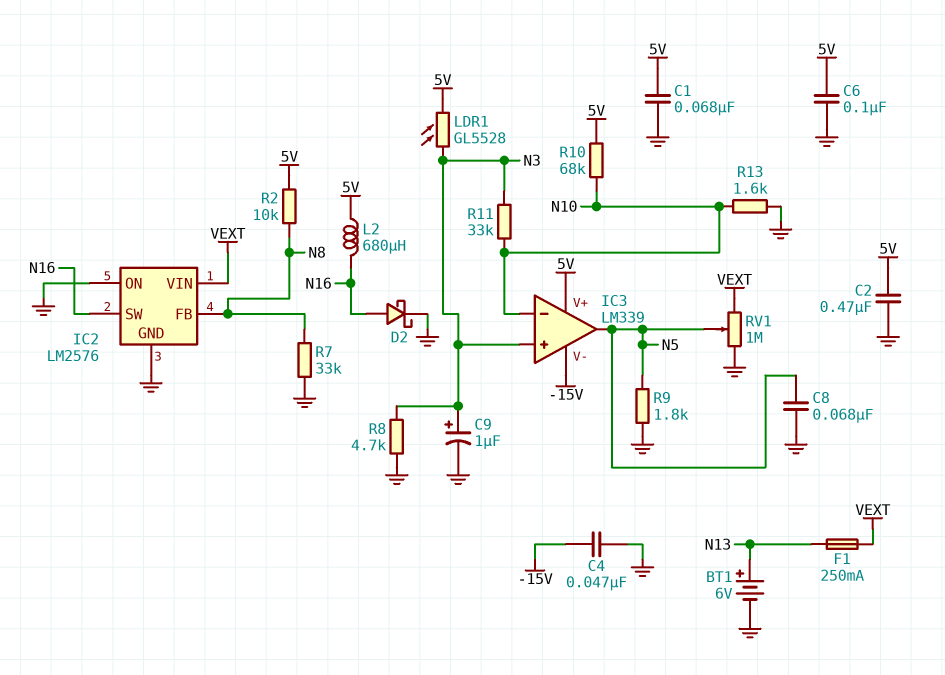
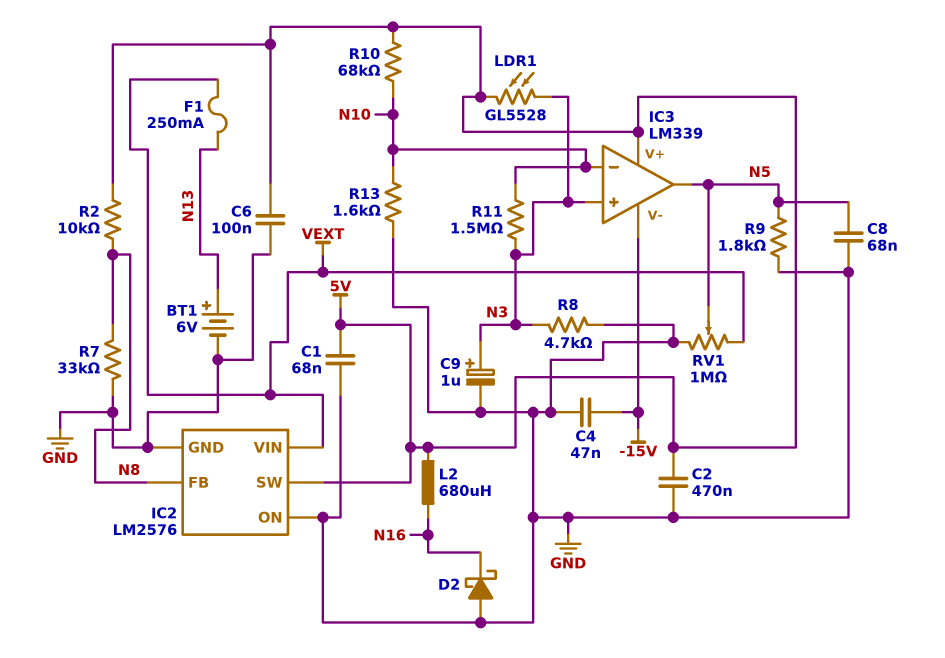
D2: schottky (A N16, K GND) -> schottky (A GND, K N16)
IC2 pin SW: N16 -> 5V
R11: 33k (N3, N10) -> 1.5M (N3, N10)

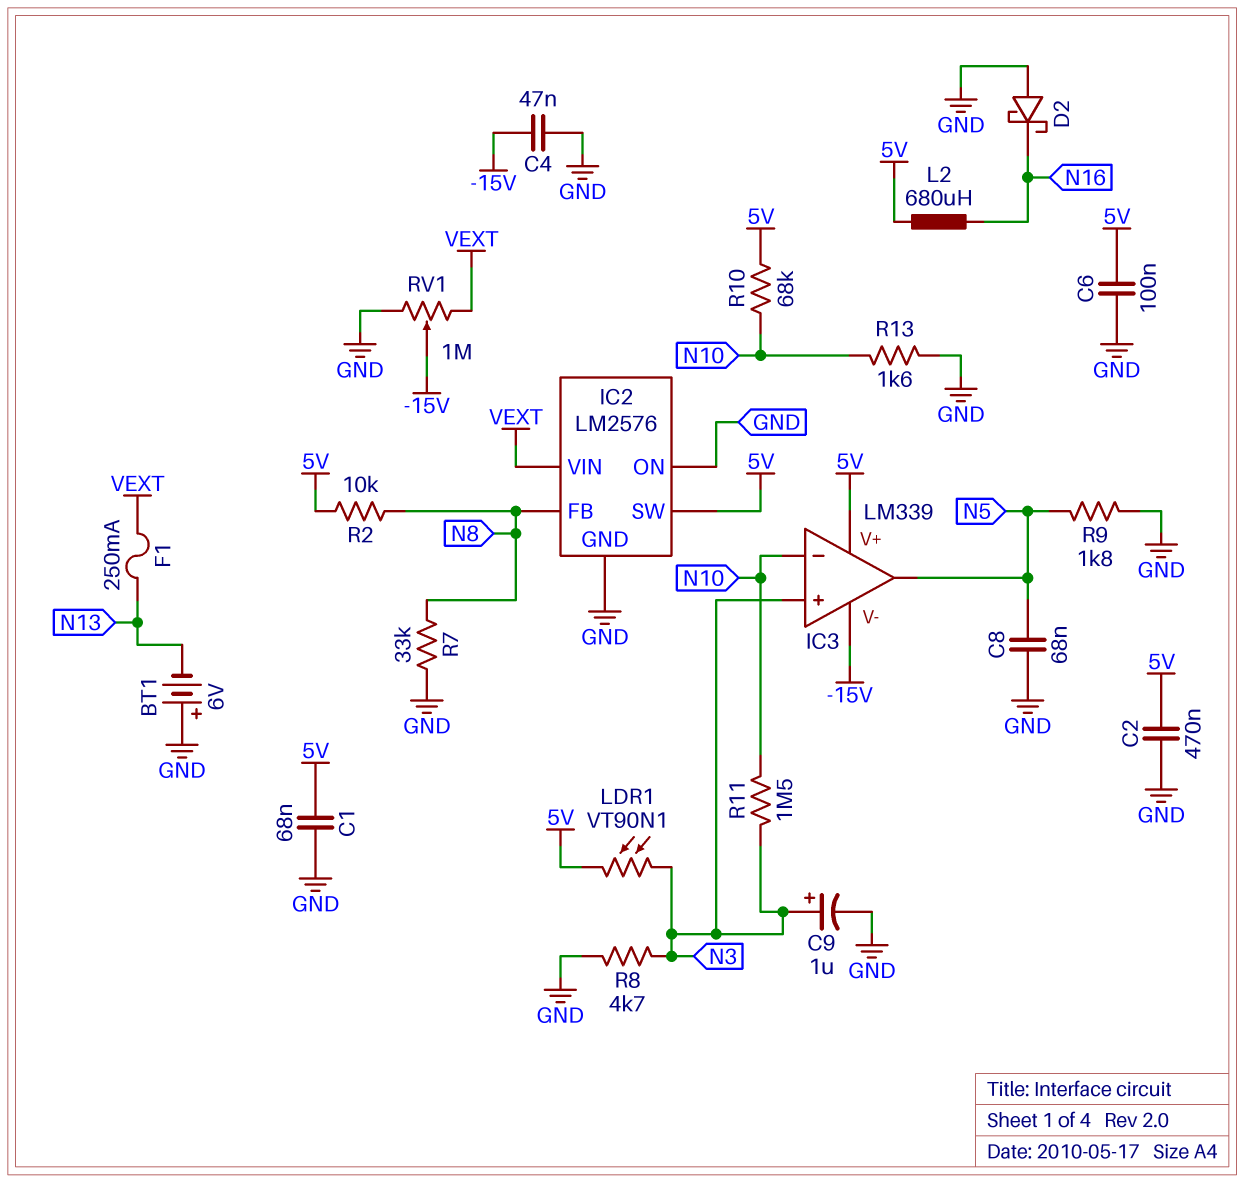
BT1: 6V (plus N13, minus GND) -> 6V (plus GND, minus N13)
LDR1: GL5528 (5V, N3) -> VT90N1 (5V, N3)
RV1: 1M (GND, VEXT, wiper N5) -> 1M (GND, VEXT, wiper -15V)

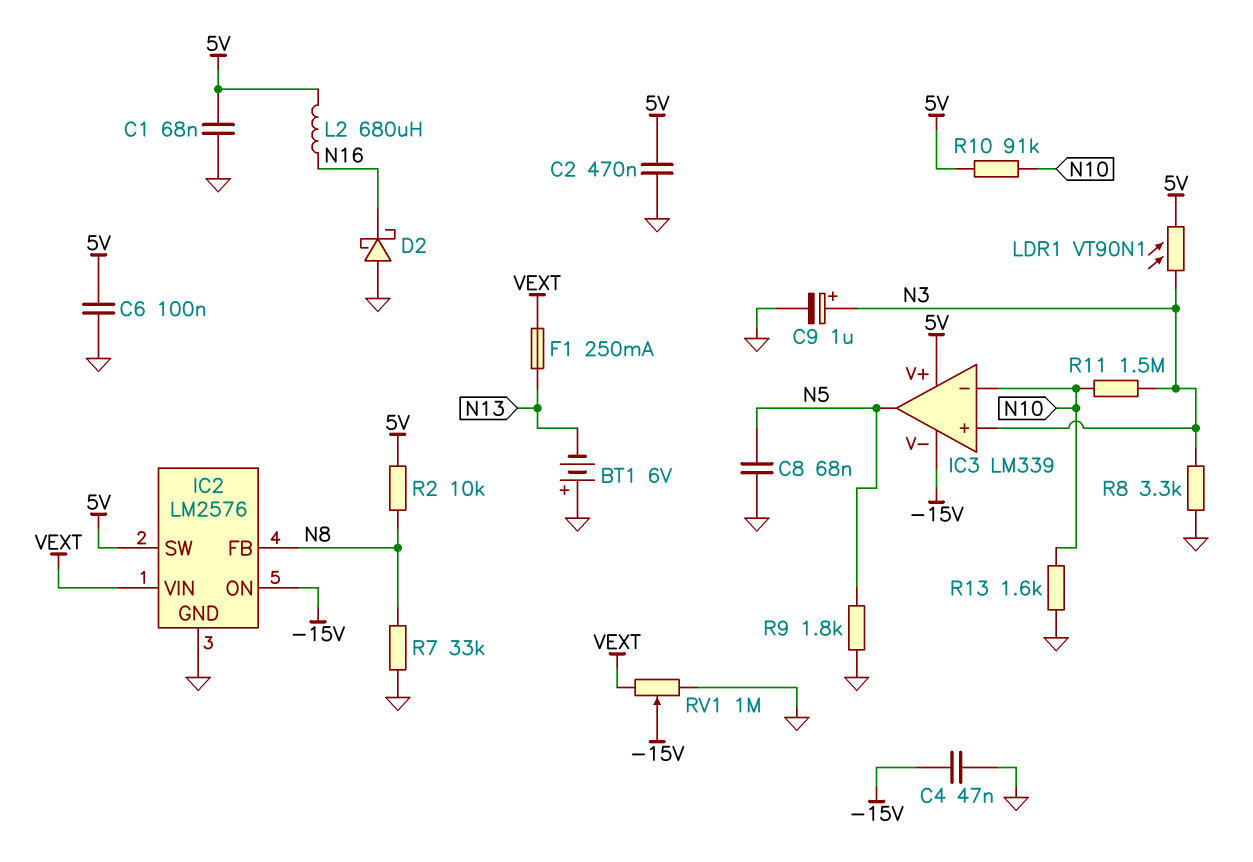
IC2 pin ON: GND -> -15V
R8: 4.7k (GND, N3) -> 3.3k (GND, N3)
R10: 68k (5V, N10) -> 91k (5V, N10)

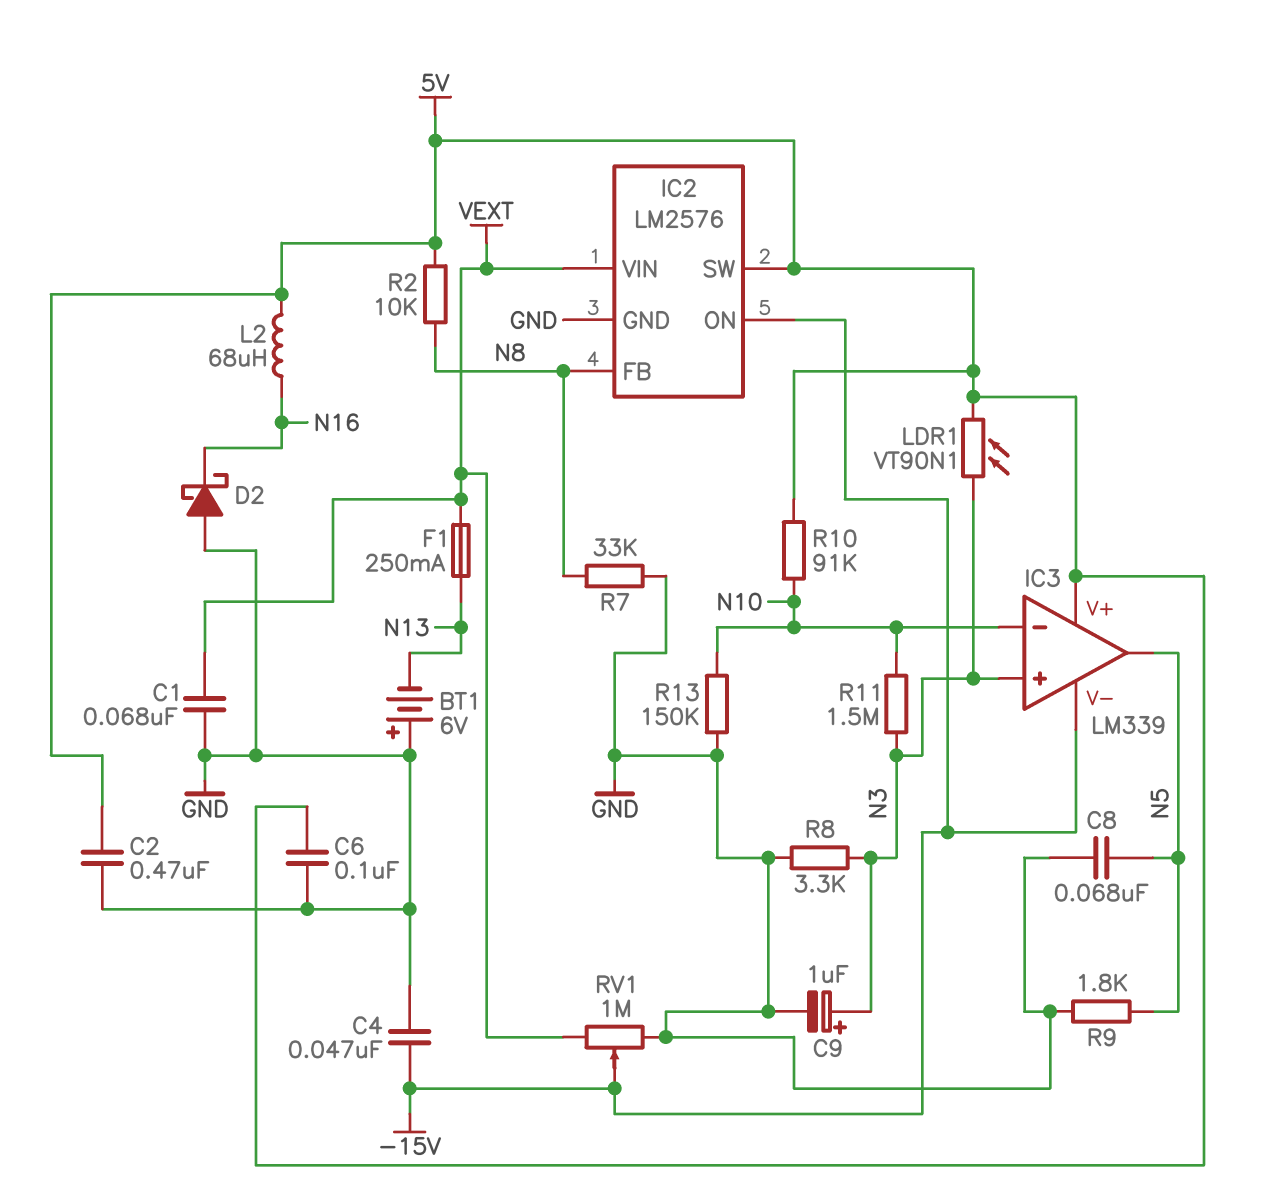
C1: 68nF (5V, GND) -> 68nF (GND, VEXT)
L2: 680uH (5V, N16) -> 68uH (5V, N16)
R13: 1.6k (GND, N10) -> 150k (GND, N10)

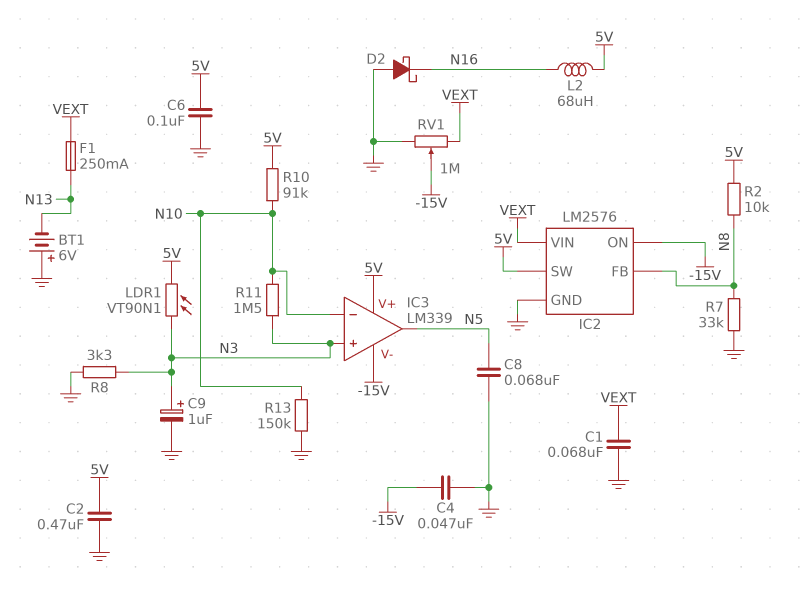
R9: 1.8k (GND, N5) -> none

